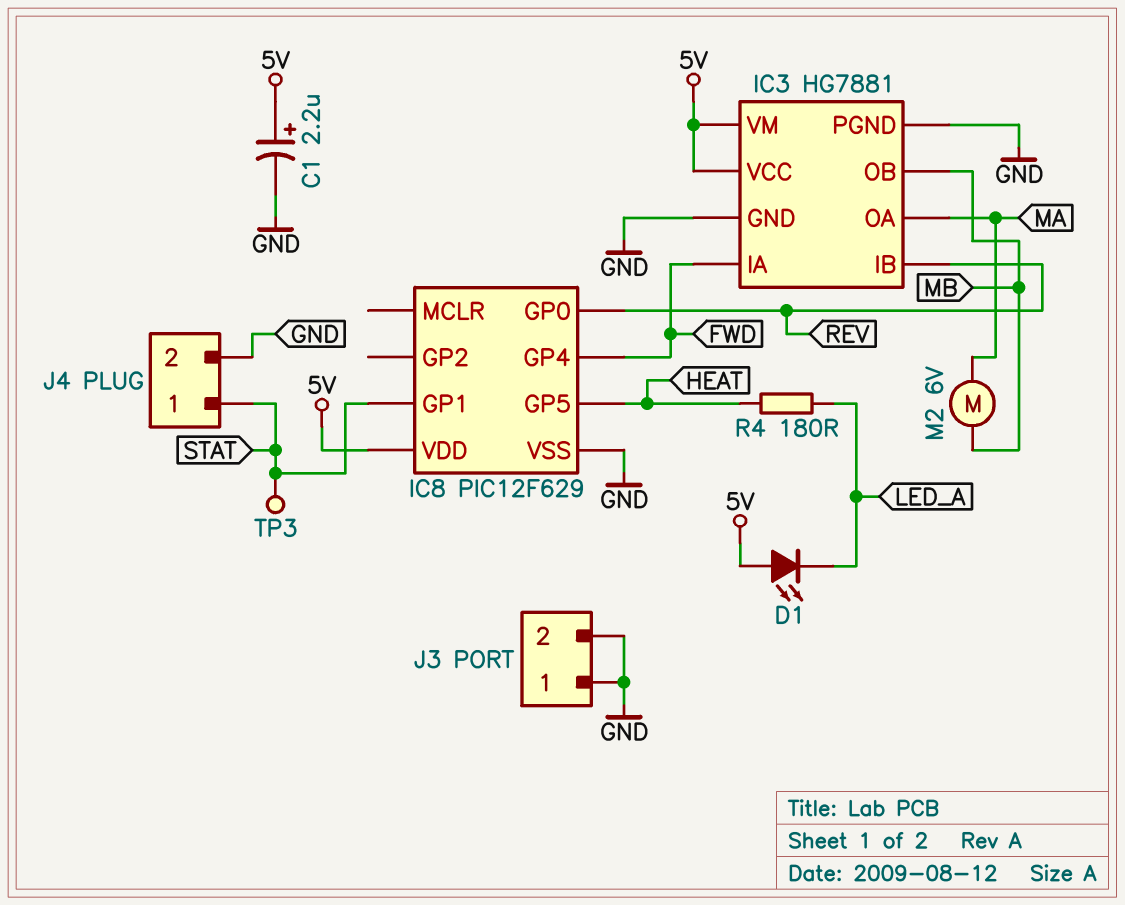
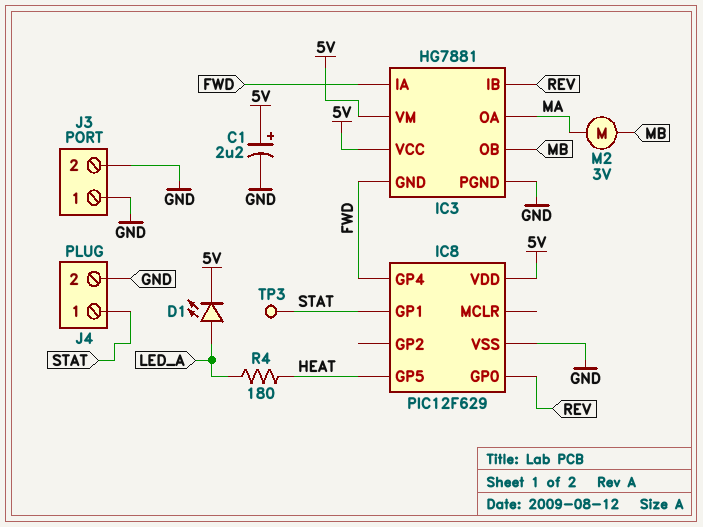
D1: LED (A 5V, K LED_A) -> LED (A LED_A, K 5V)
IC3 pin GND: GND -> FWD
M2: motor 6V (MA, MB) -> motor 3V (MA, MB)

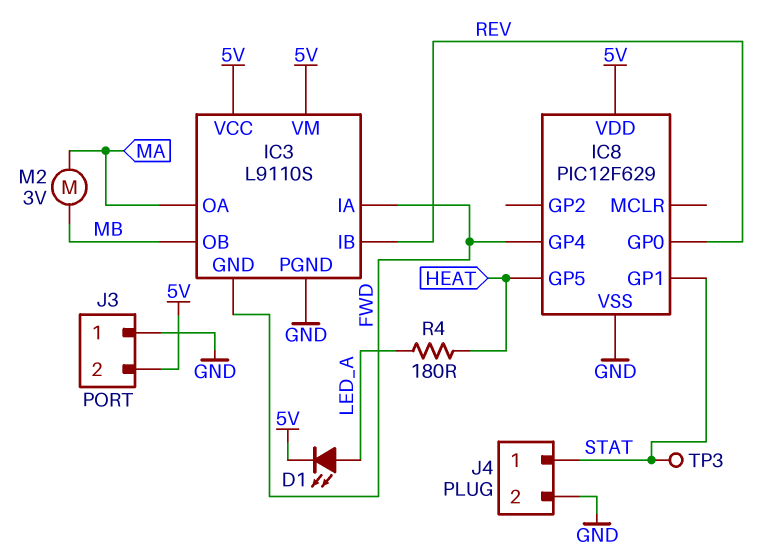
C1: 2.2uF (plus 5V, minus GND) -> none
IC3: HG7881 -> L9110S
J3 pin 2: GND -> 5V

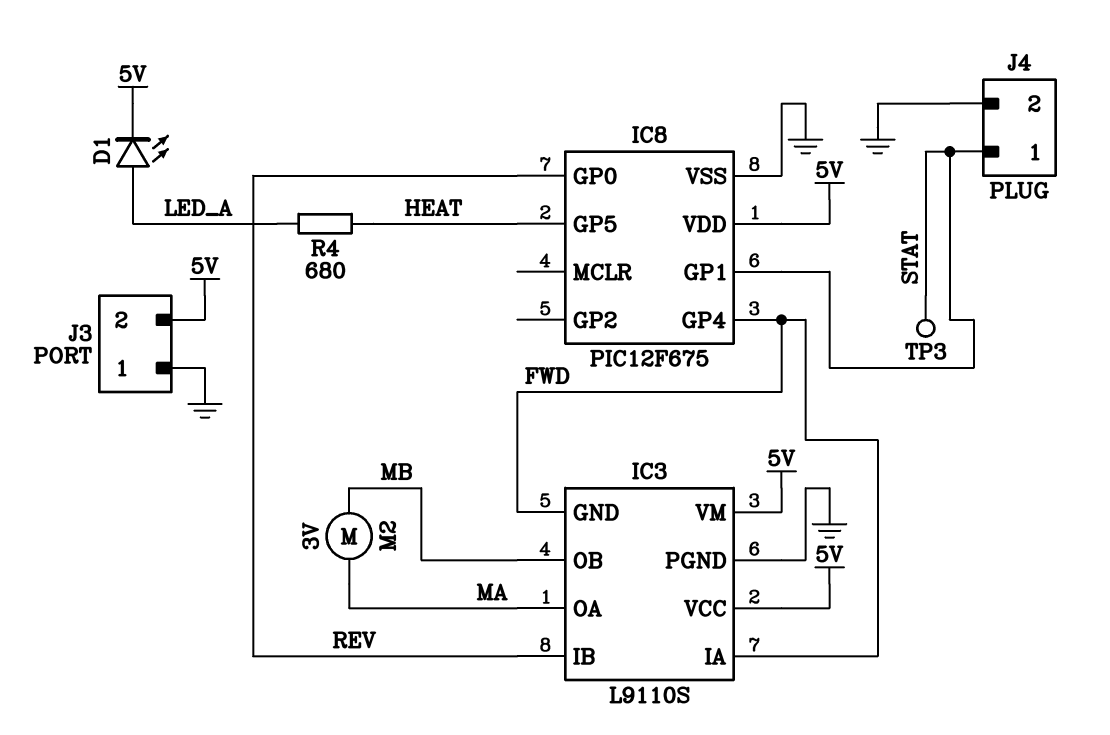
IC8: PIC12F629 -> PIC12F675
R4: 180 (HEAT, LED_A) -> 680 (HEAT, LED_A)

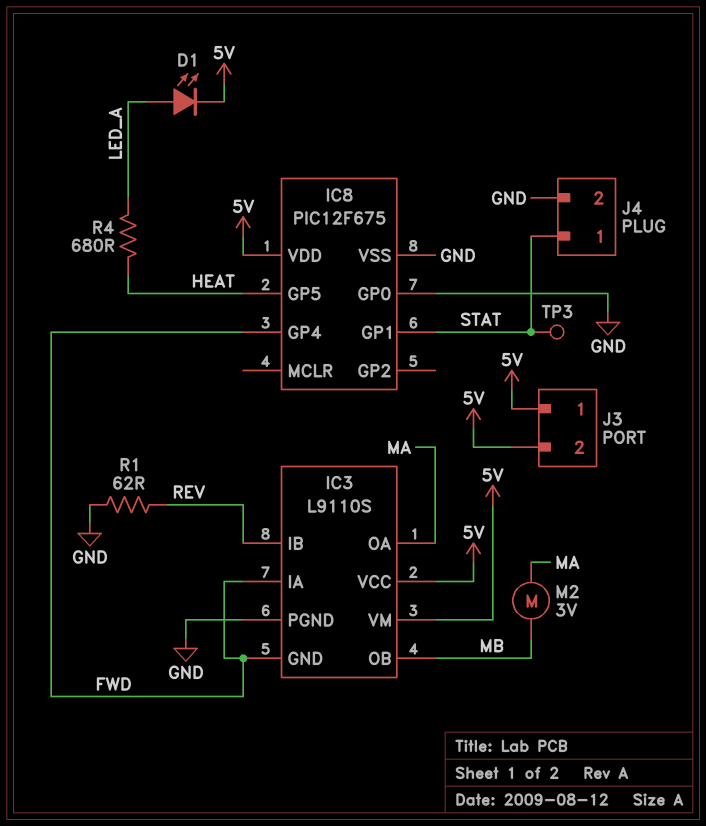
IC8 pin GP0: REV -> GND
J3 pin 1: GND -> 5V
R1: none -> 62 (GND, REV)

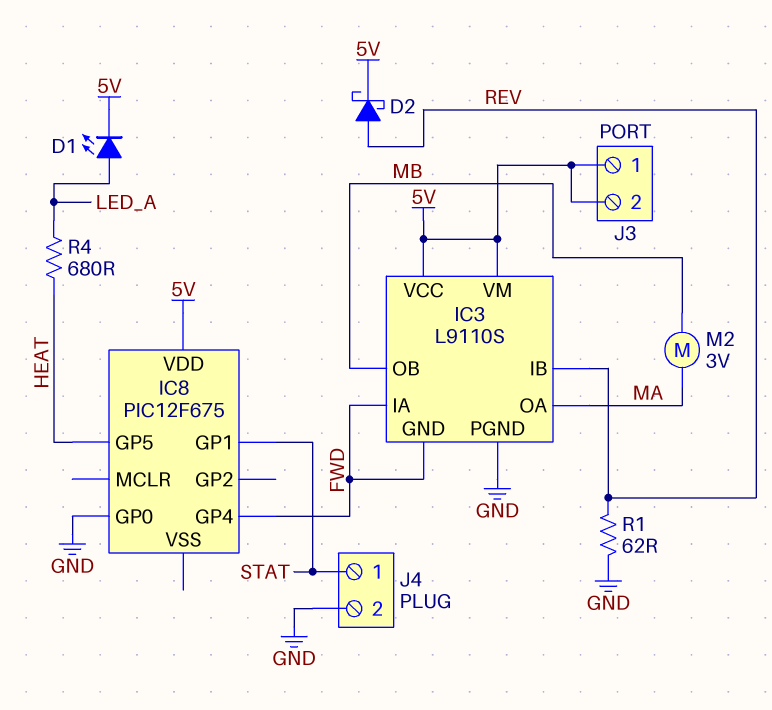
D2: none -> schottky (A REV, K 5V)
IC8 pin VSS: GND -> none
TP3: test point (STAT) -> none

